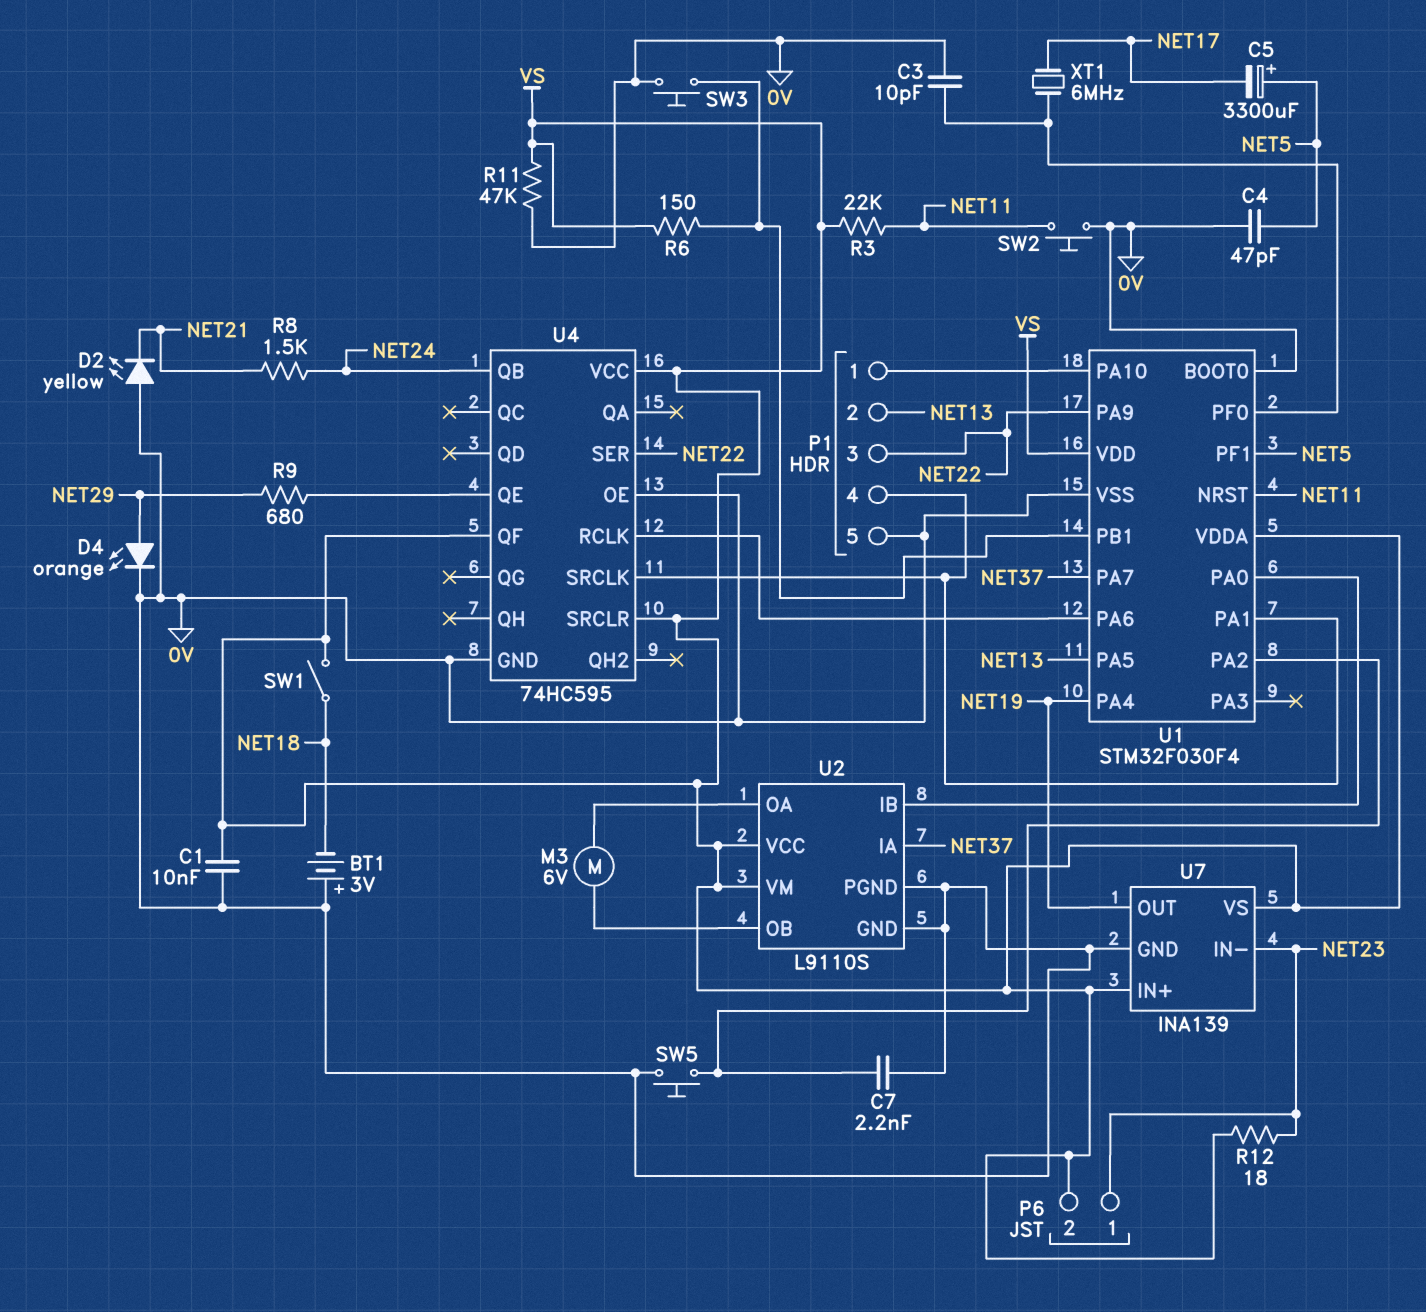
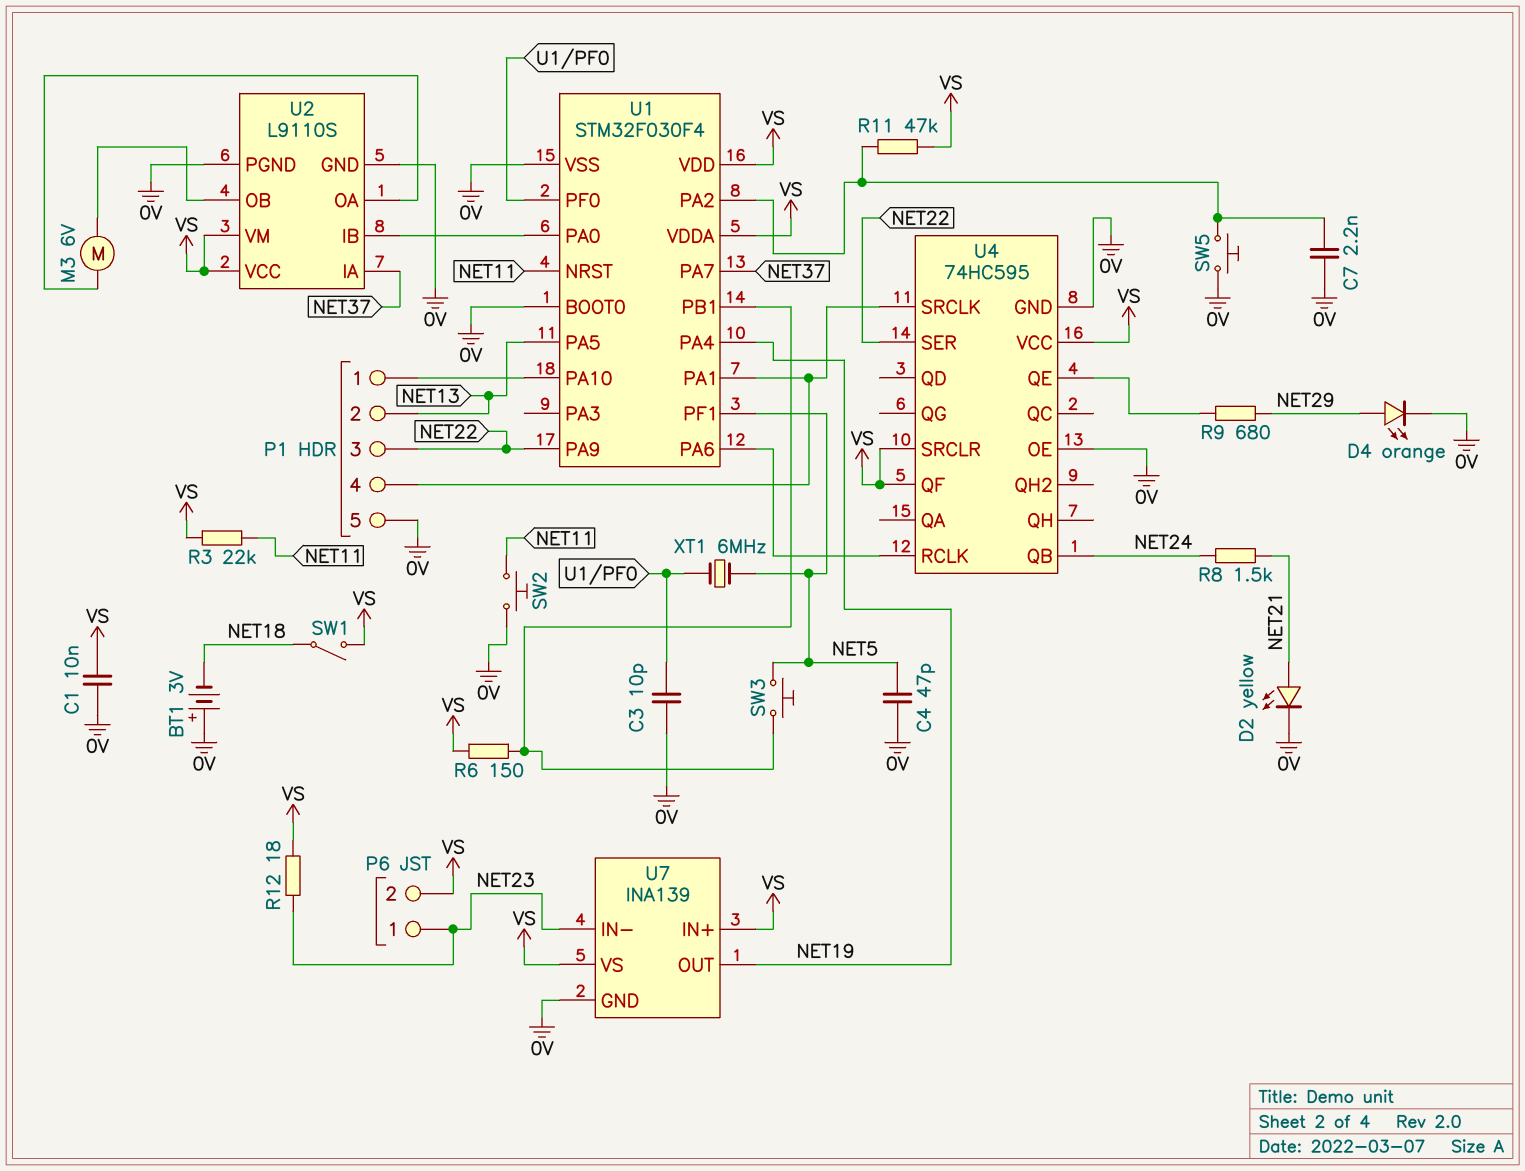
C5: 3300uF (plus NET5, minus NET17) -> none
D2: LED yellow (A 0V, K NET21) -> LED yellow (A NET21, K 0V)
R11: 47k (0V, VS) -> 47k (U1/PA2, VS)
SW3: button (0V, U1/PB1) -> button (NET5, U1/PB1)
XT1: 6MHz (NET17, U1/PF0) -> 6MHz (NET5, U1/PF0)

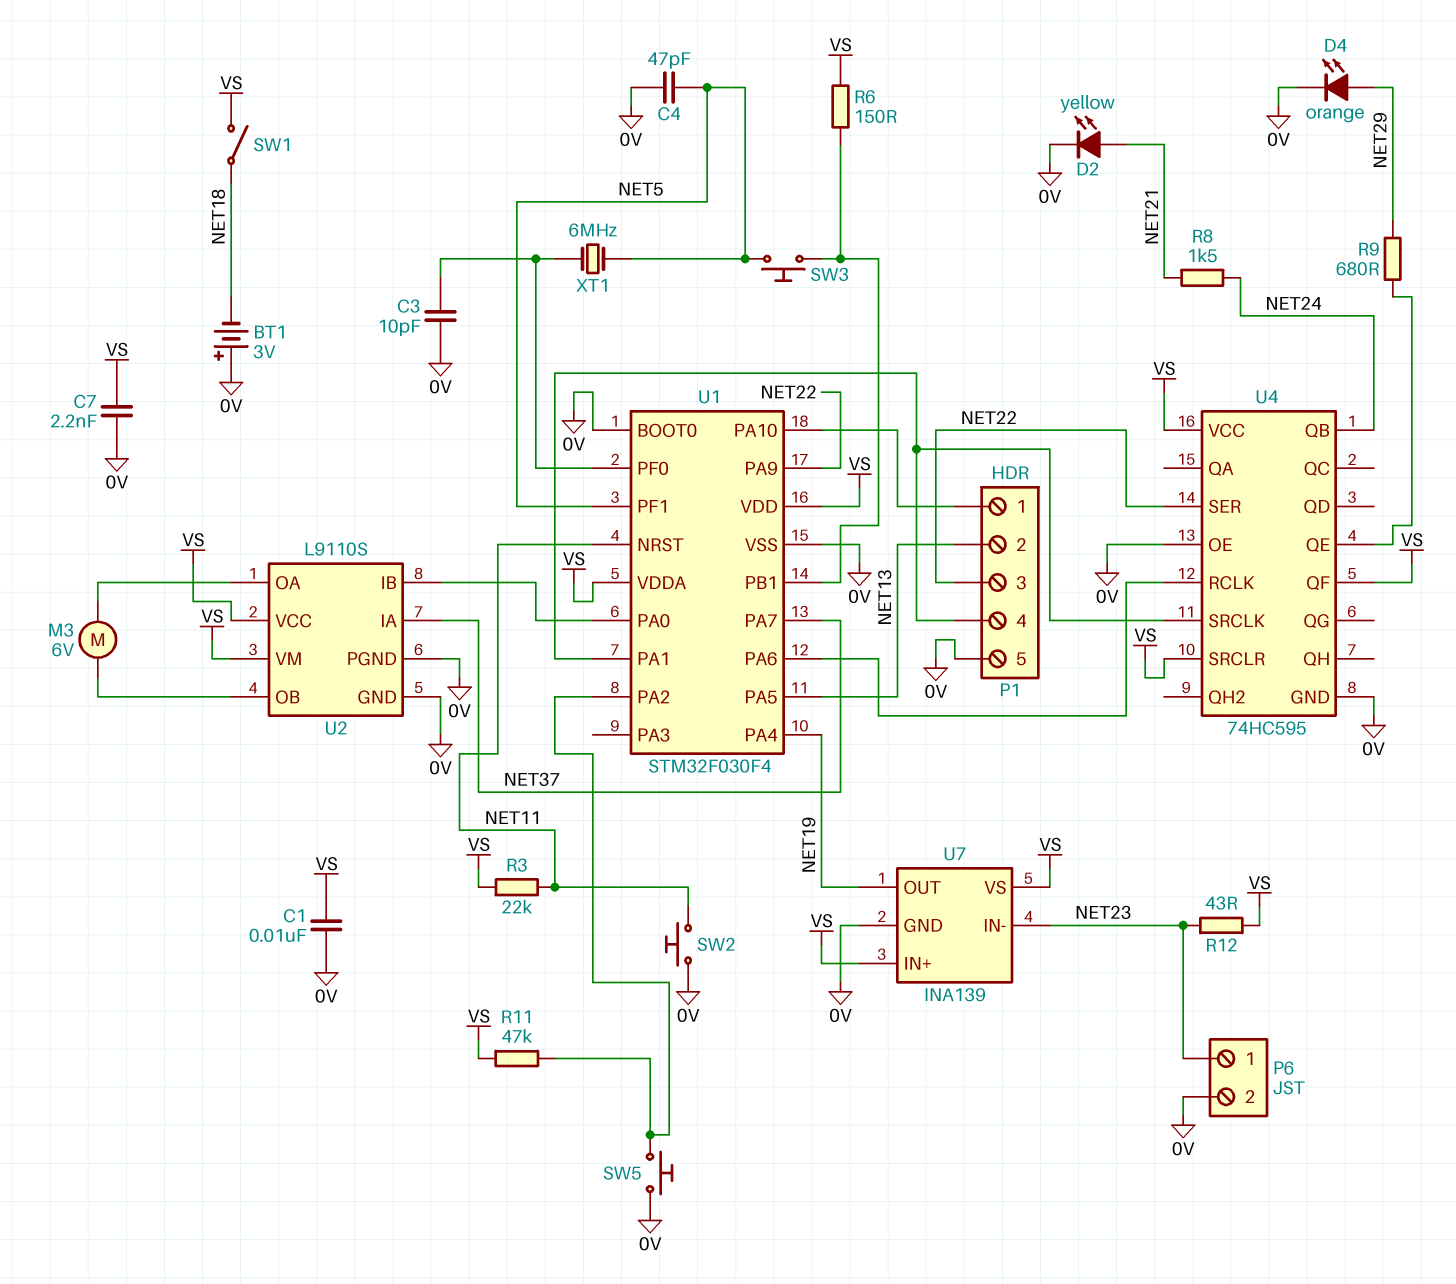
C7: 2.2nF (0V, U1/PA2) -> 2.2nF (0V, VS)
P6 pin 2: VS -> 0V
R12: 18 (NET23, VS) -> 43 (NET23, VS)

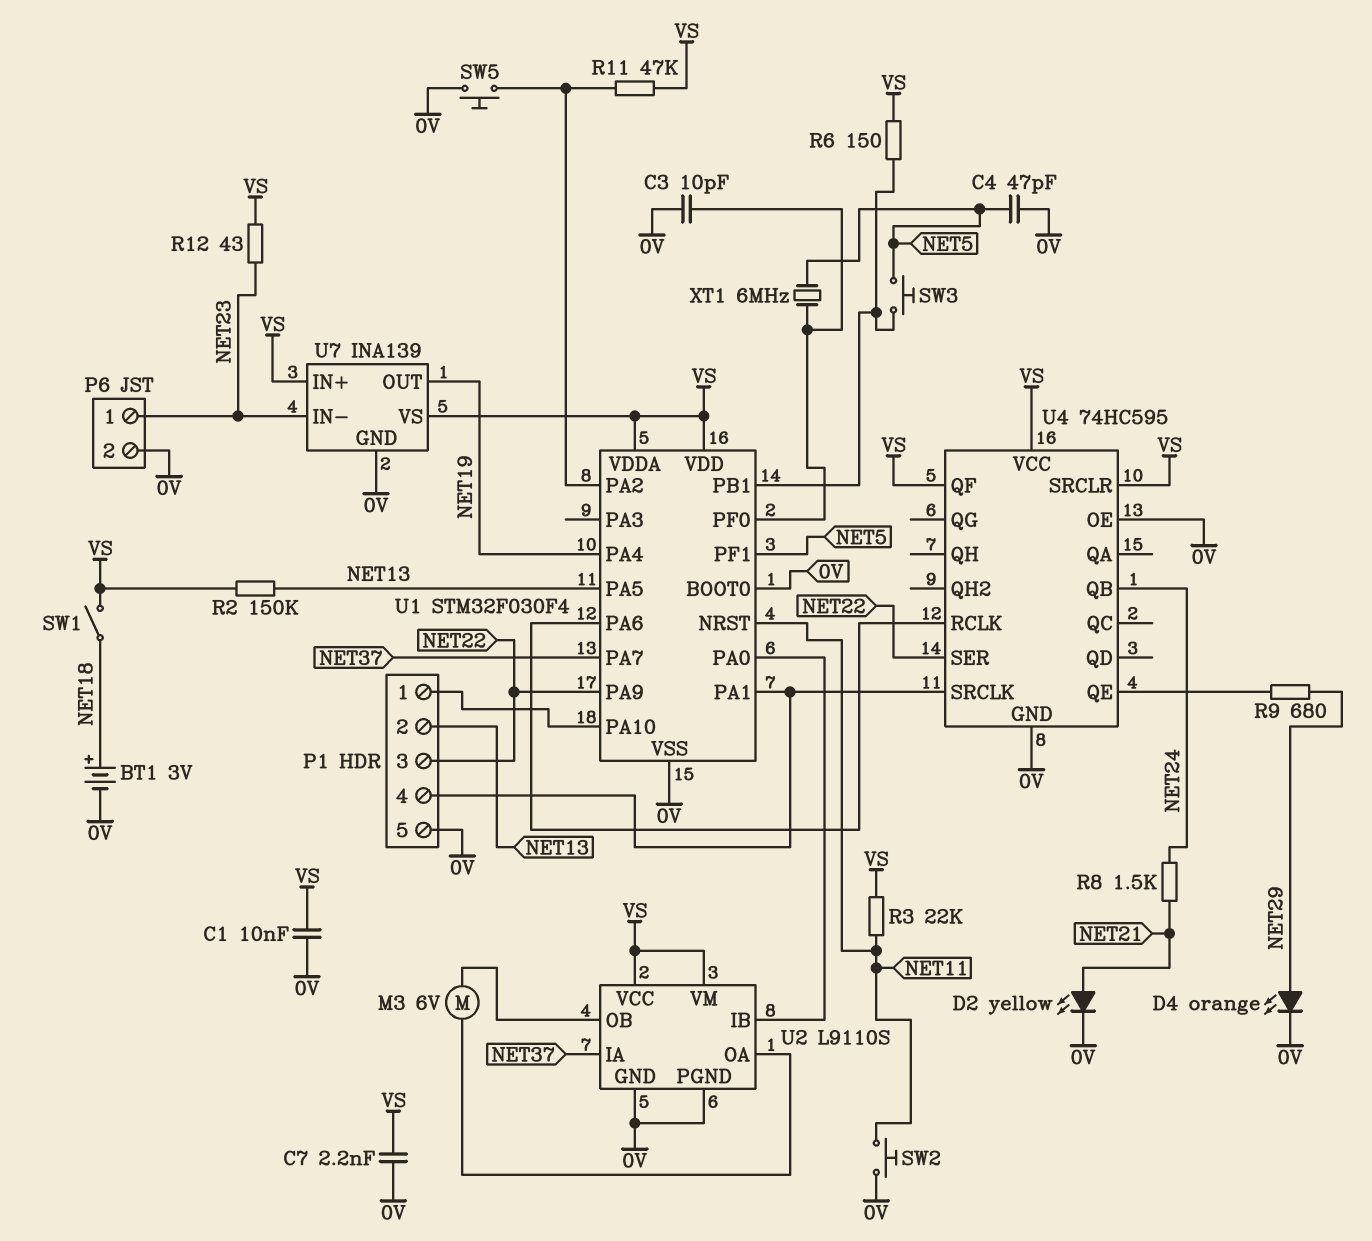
BT1: 3V (plus 0V, minus NET18) -> 3V (plus NET18, minus 0V)
R2: none -> 150k (NET13, VS)

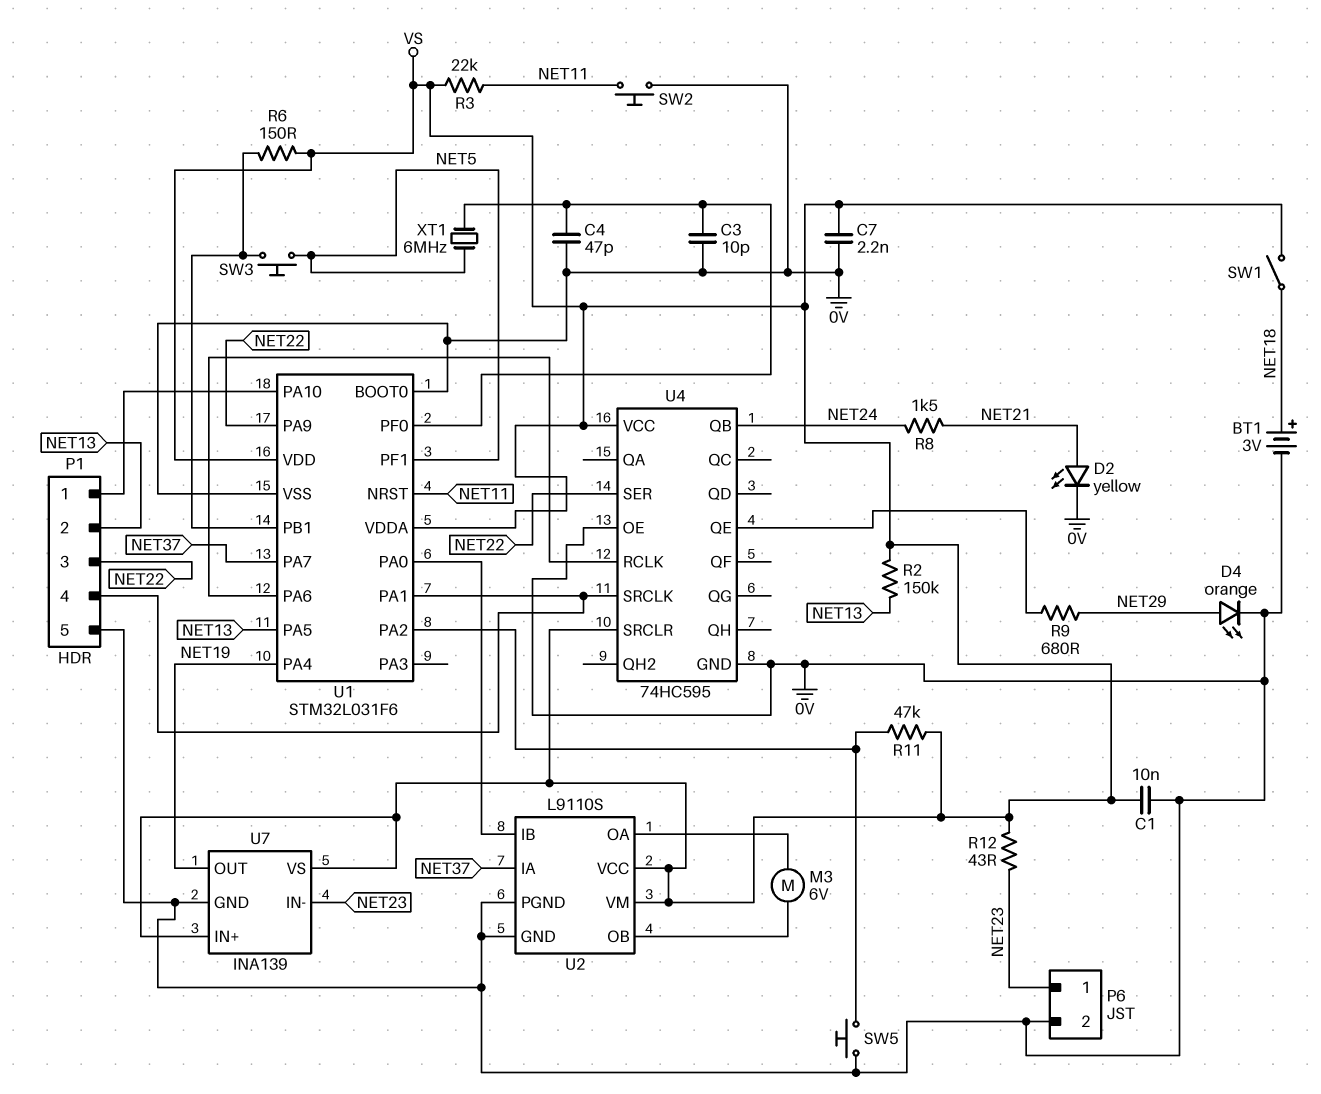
C4: 47pF (0V, NET5) -> 47pF (0V, U1/PF0)
U1: STM32F030F4 -> STM32L031F6
U4 pin QF: VS -> none

